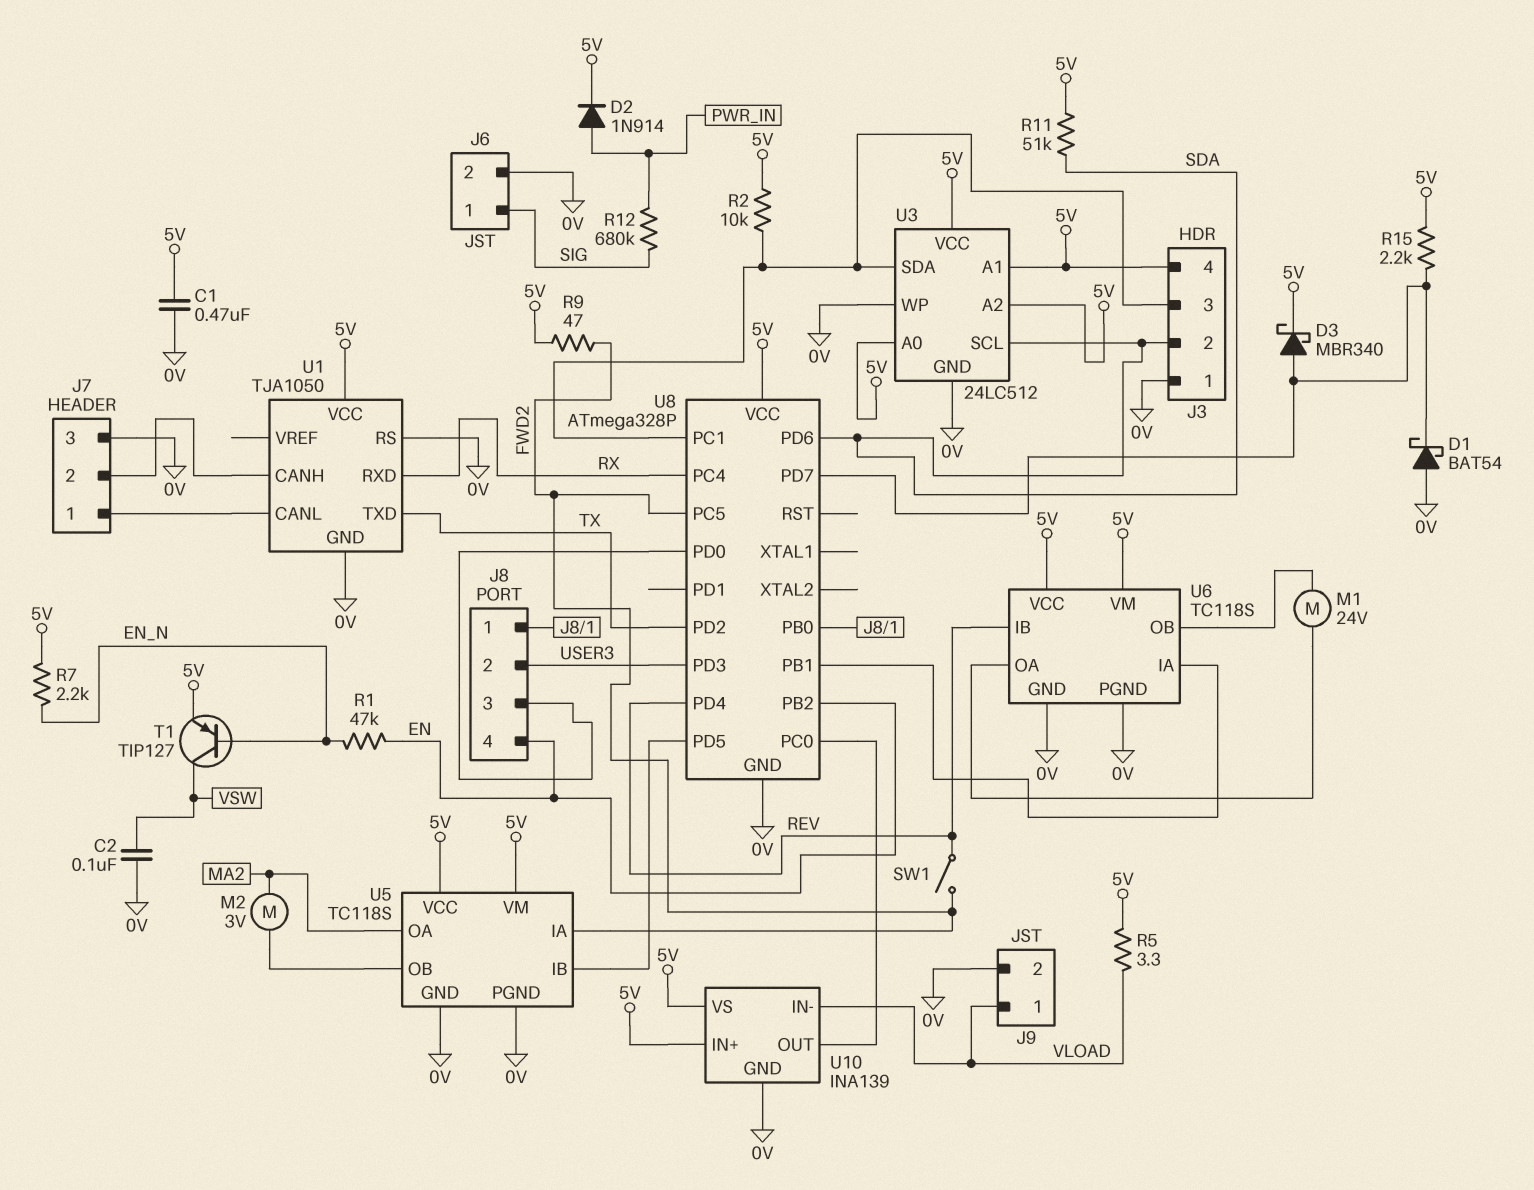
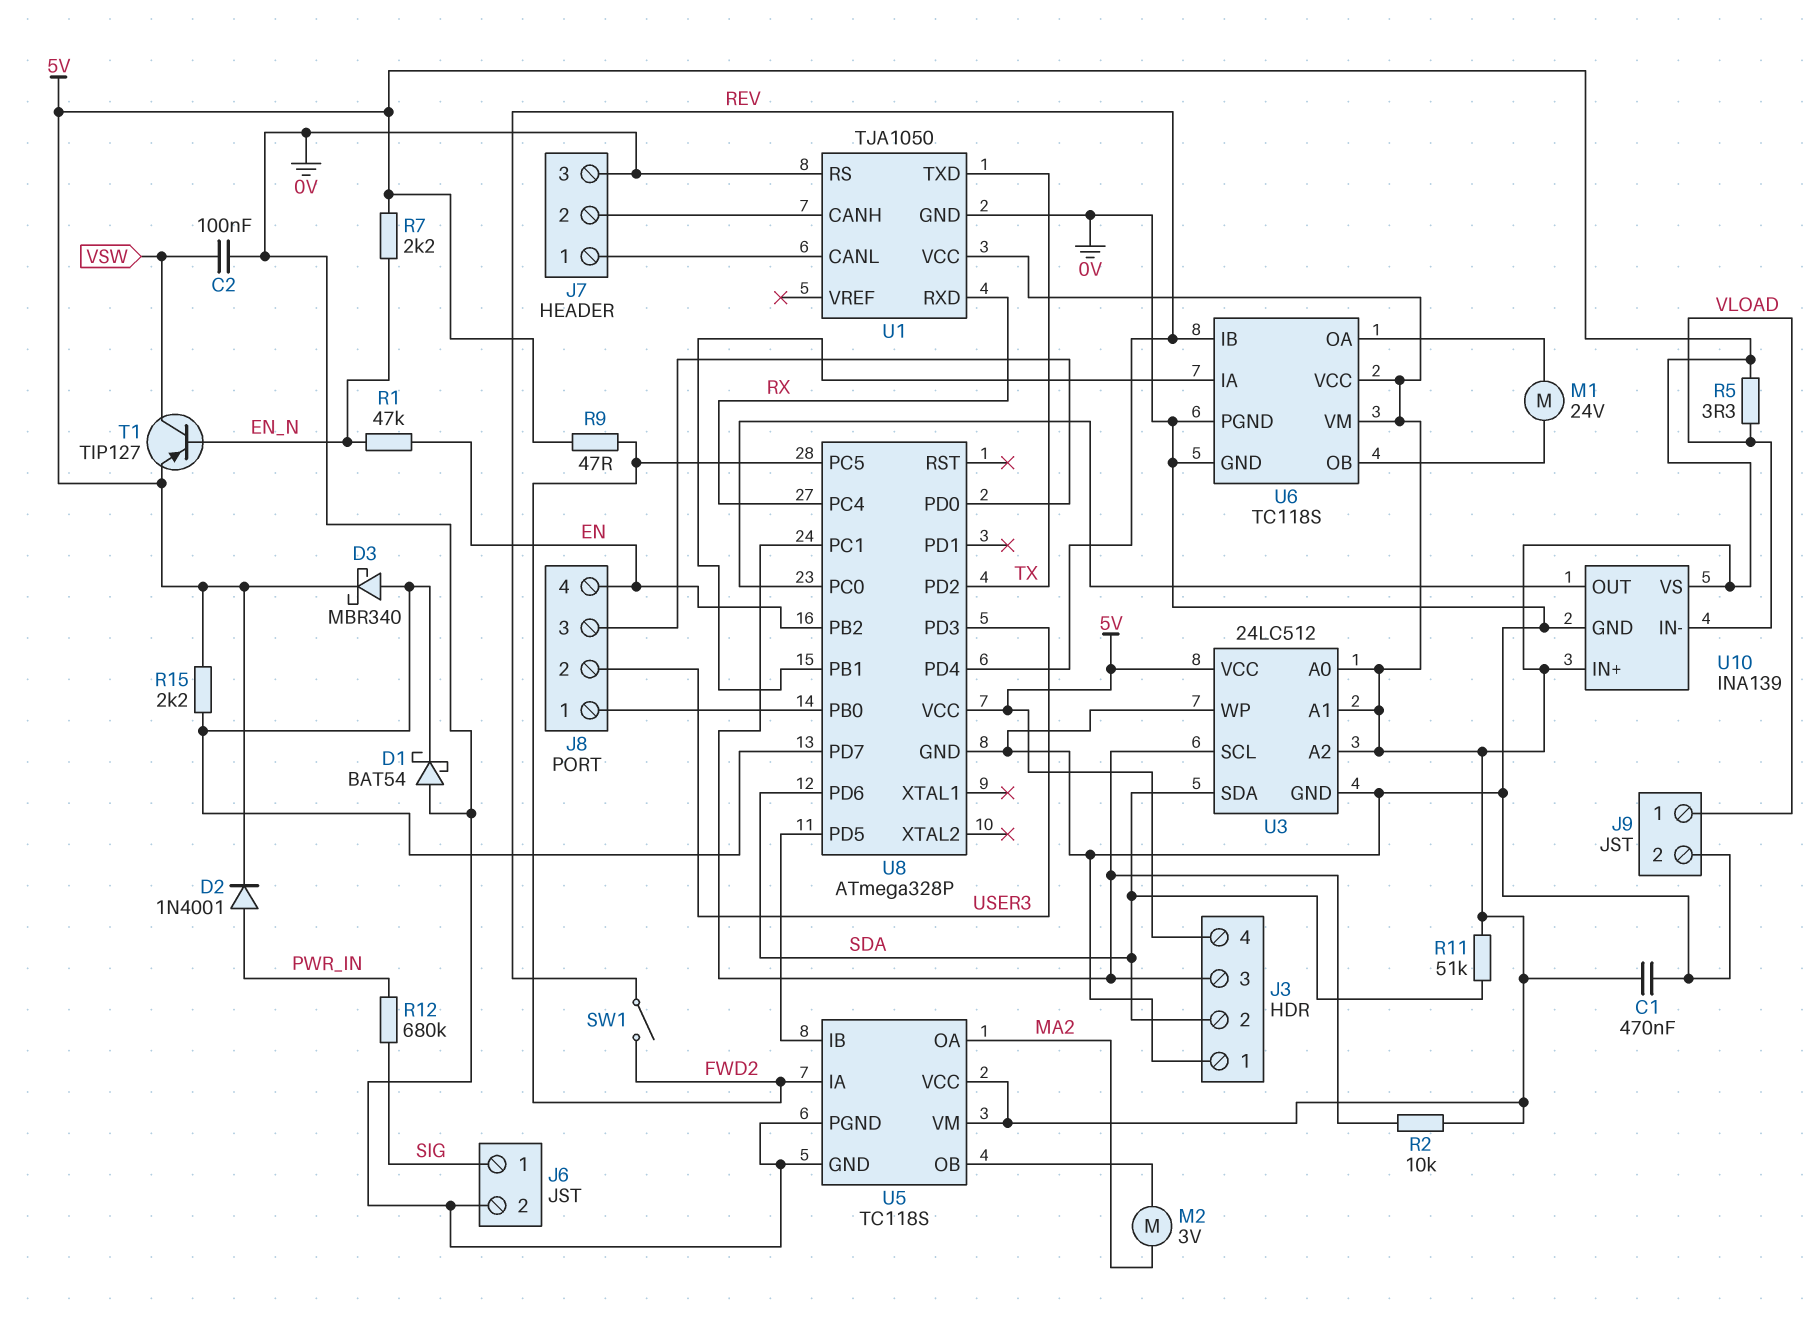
D2: diode 1N914 (A PWR_IN, K 5V) -> diode 1N4001 (A PWR_IN, K 5V)
U3 pin SCL: SDA -> J3/3
U3 pin SDA: J3/3 -> SDA

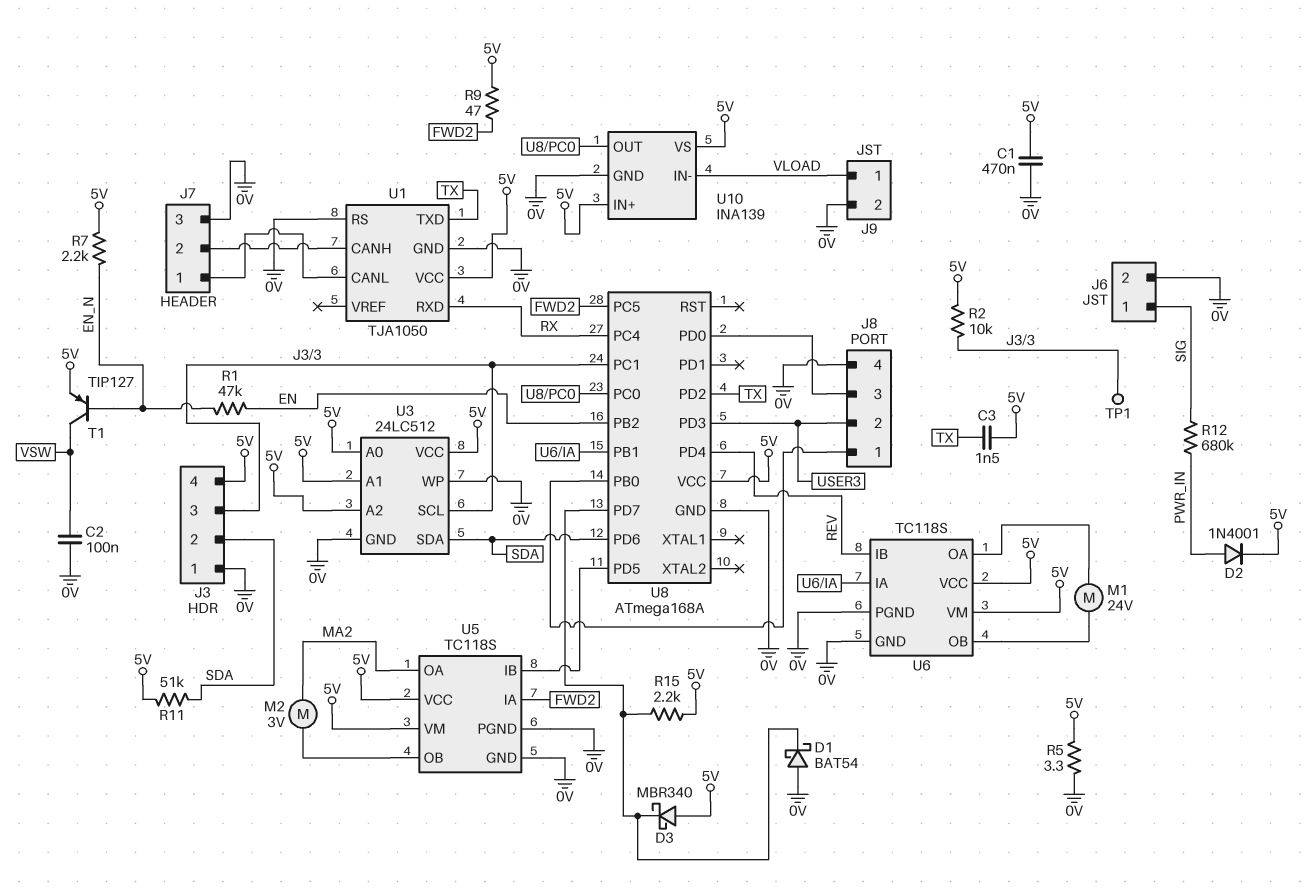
C3: none -> 1.5nF (5V, TX)
D3: schottky MBR340 (A U8/PD7, K 5V) -> schottky MBR340 (A 5V, K U8/PD7)
J8 pin 4: EN -> 0V
R5: 3.3 (5V, VLOAD) -> 3.3 (0V, 5V)
SW1: switch (FWD2, REV) -> none
TP1: none -> test point (J3/3)
U8: ATmega328P -> ATmega168A

